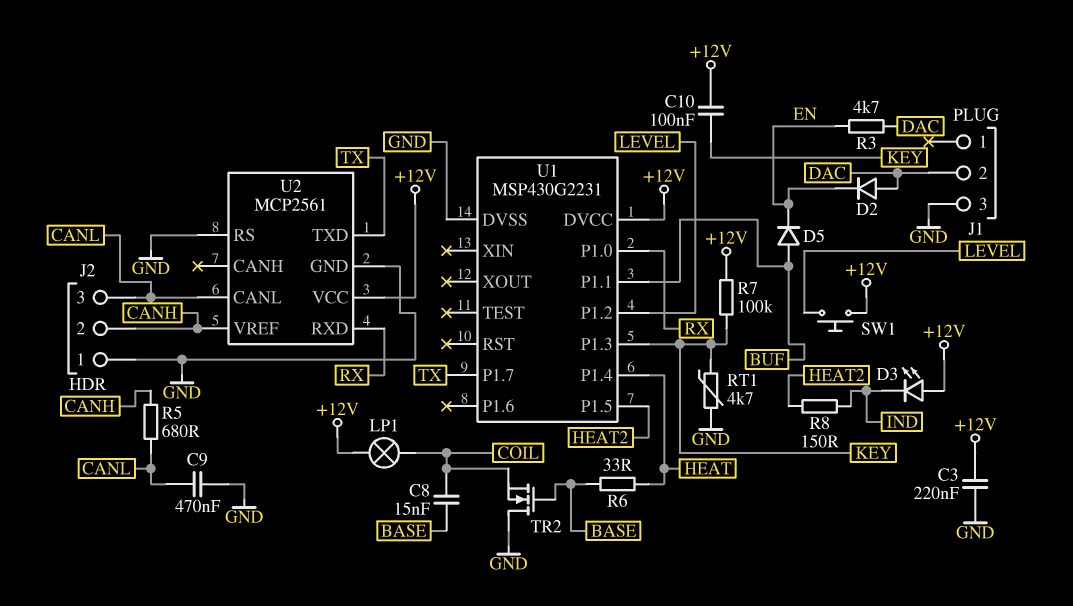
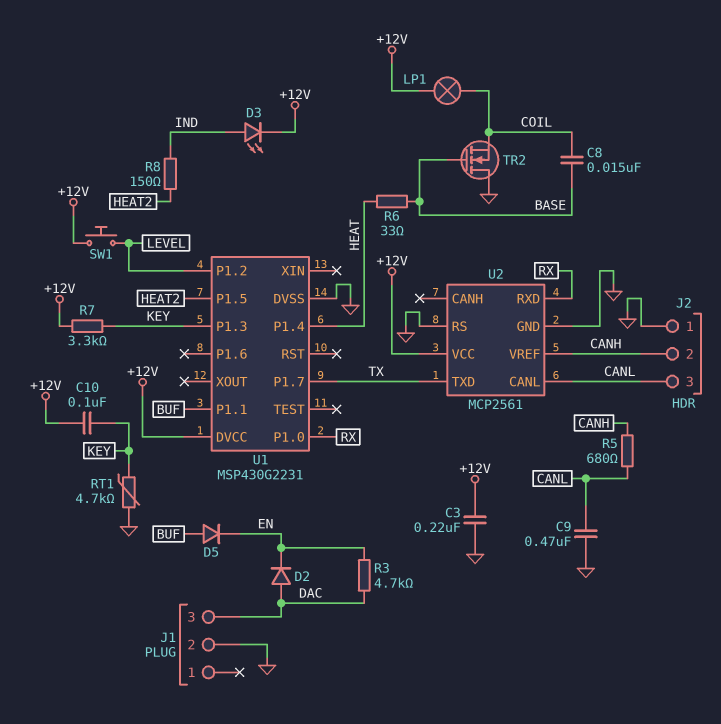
D3: LED (A +12V, K IND) -> LED (A IND, K +12V)
J1 pin 2: DAC -> GND
J1 pin 3: GND -> DAC
R7: 100k (+12V, KEY) -> 3.3k (+12V, KEY)

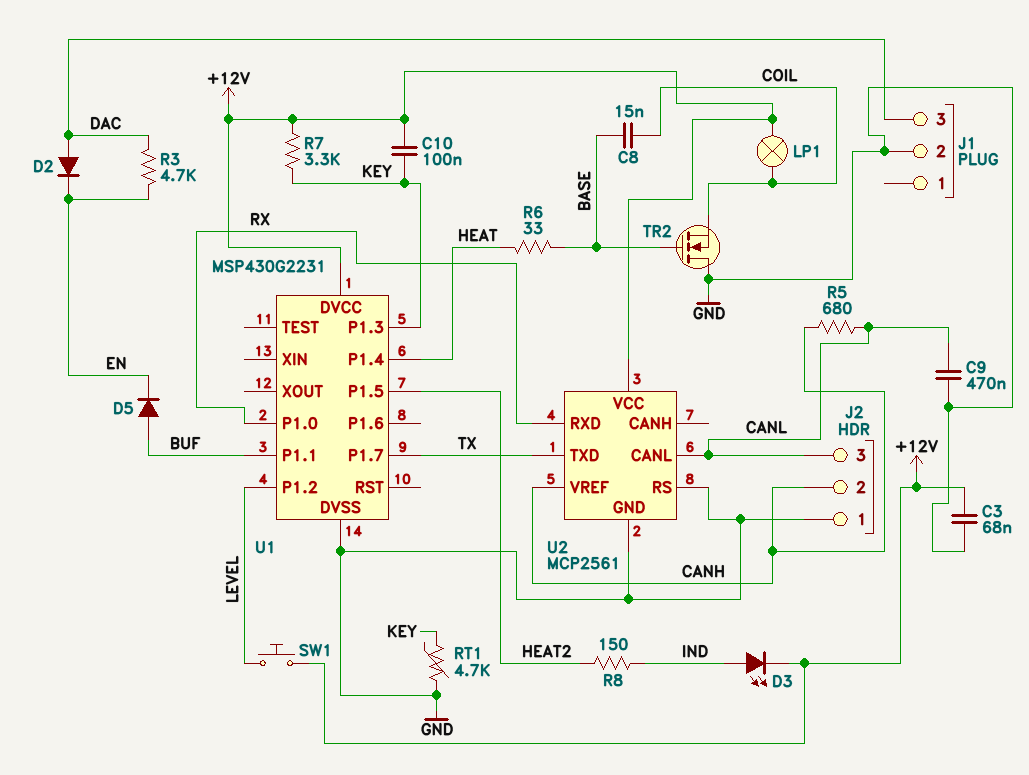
C3: 220nF (+12V, GND) -> 68nF (+12V, GND)

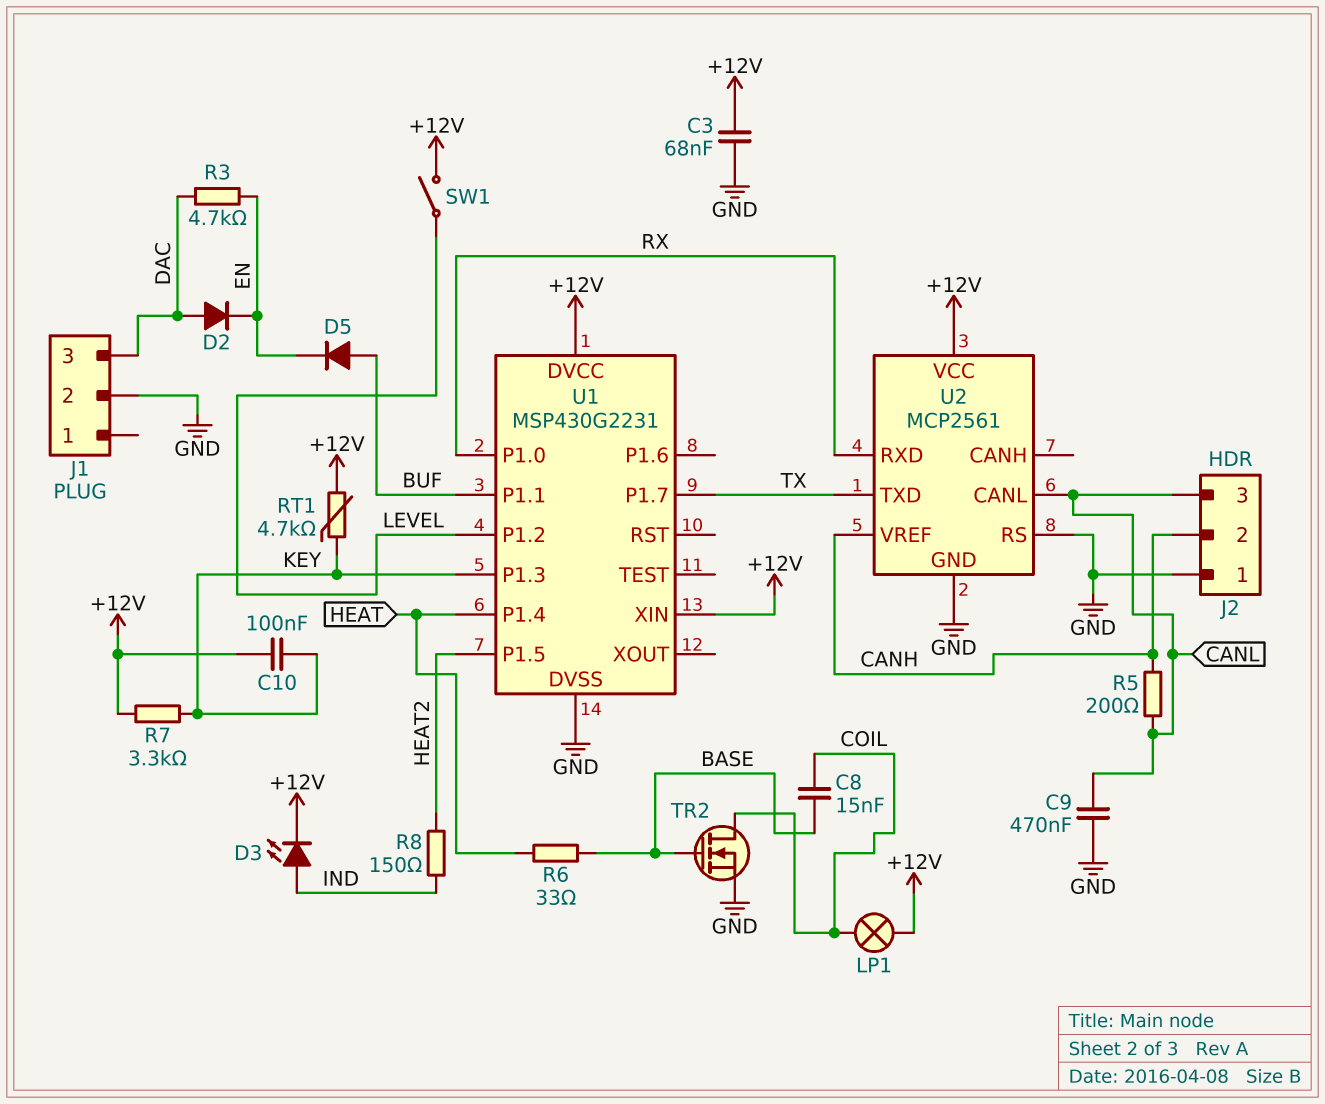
R5: 680 (CANH, CANL) -> 200 (CANH, CANL)
RT1: 4.7k (GND, KEY) -> 4.7k (+12V, KEY)
SW1: button (+12V, LEVEL) -> switch (+12V, LEVEL)
TR2: NMOS (G BASE, D GND, S COIL) -> NMOS (G BASE, D COIL, S GND)
U1 pin XIN: none -> +12V

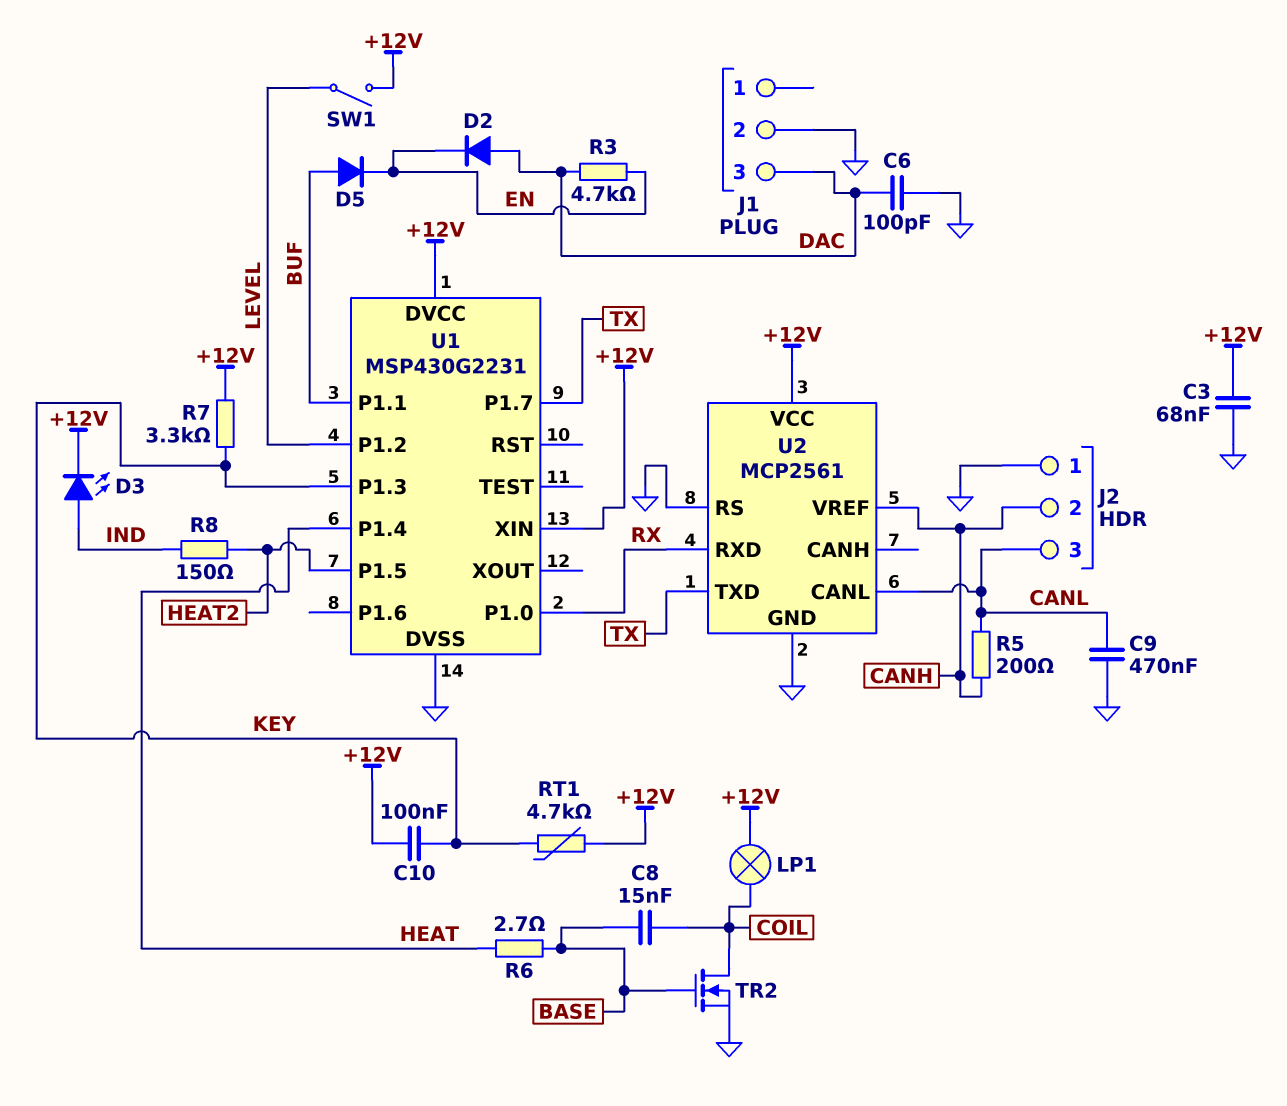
C6: none -> 100pF (DAC, GND)
R6: 33 (BASE, HEAT) -> 2.7 (BASE, HEAT)

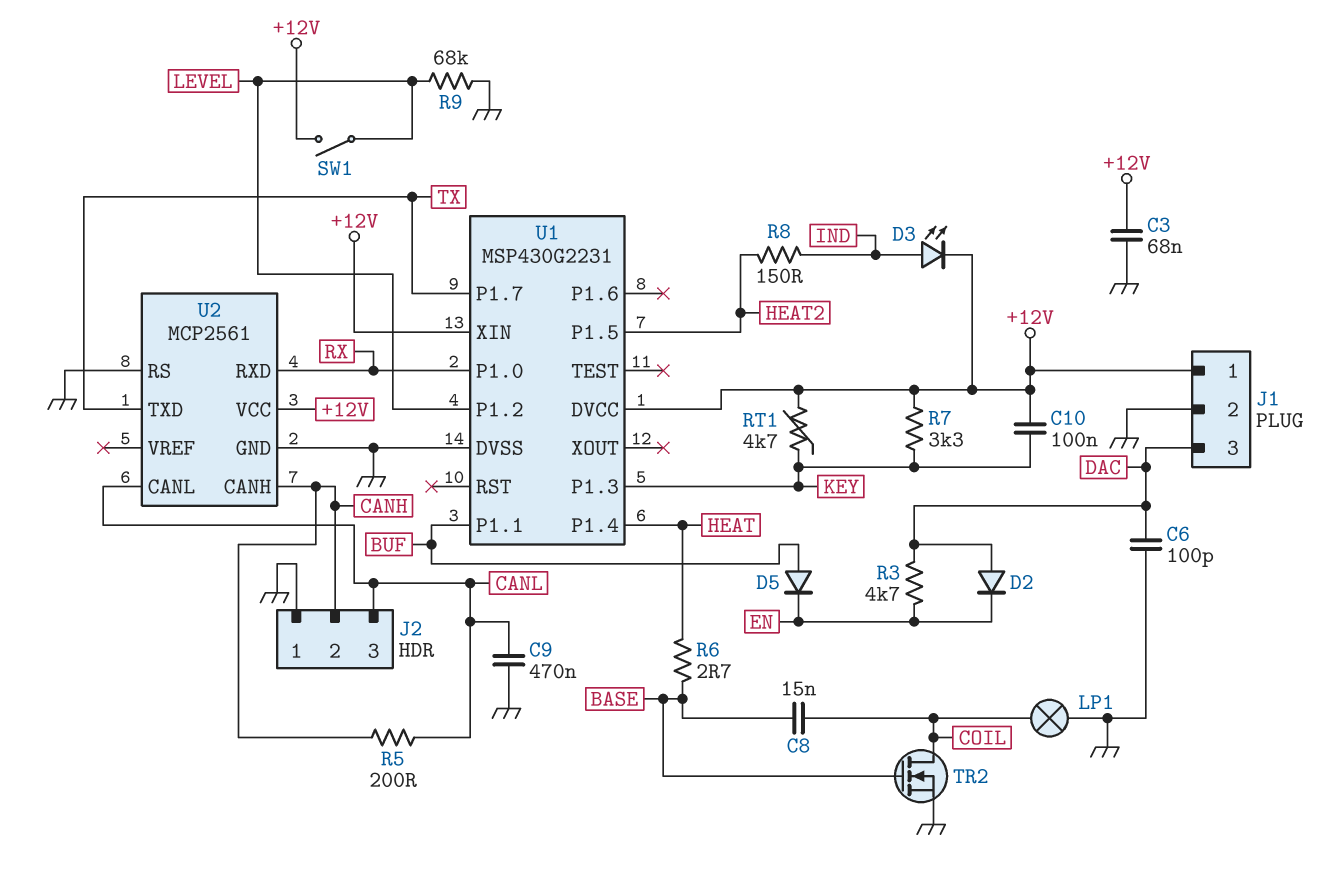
J1 pin 1: none -> +12V
LP1: lamp (+12V, COIL) -> lamp (COIL, GND)
R9: none -> 68k (GND, LEVEL)
U2 pin CANH: none -> CANH
U2 pin VREF: CANH -> none

